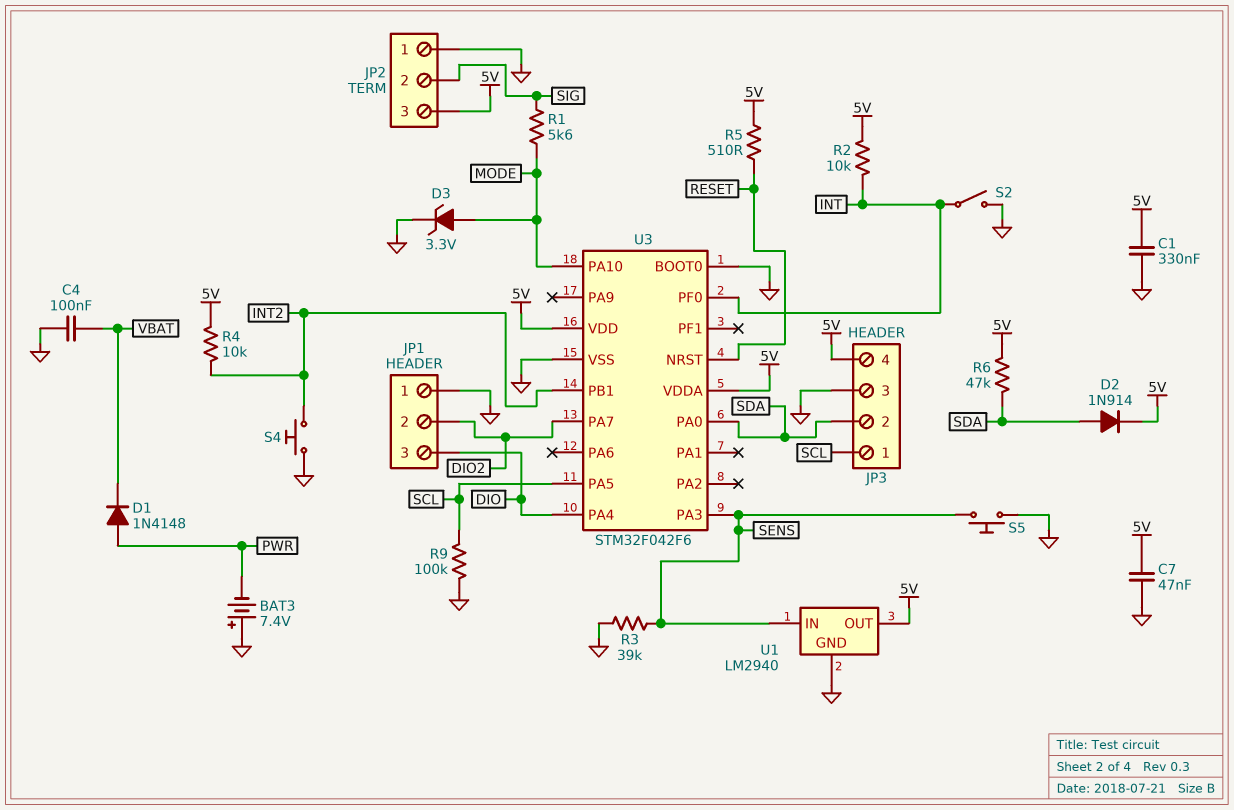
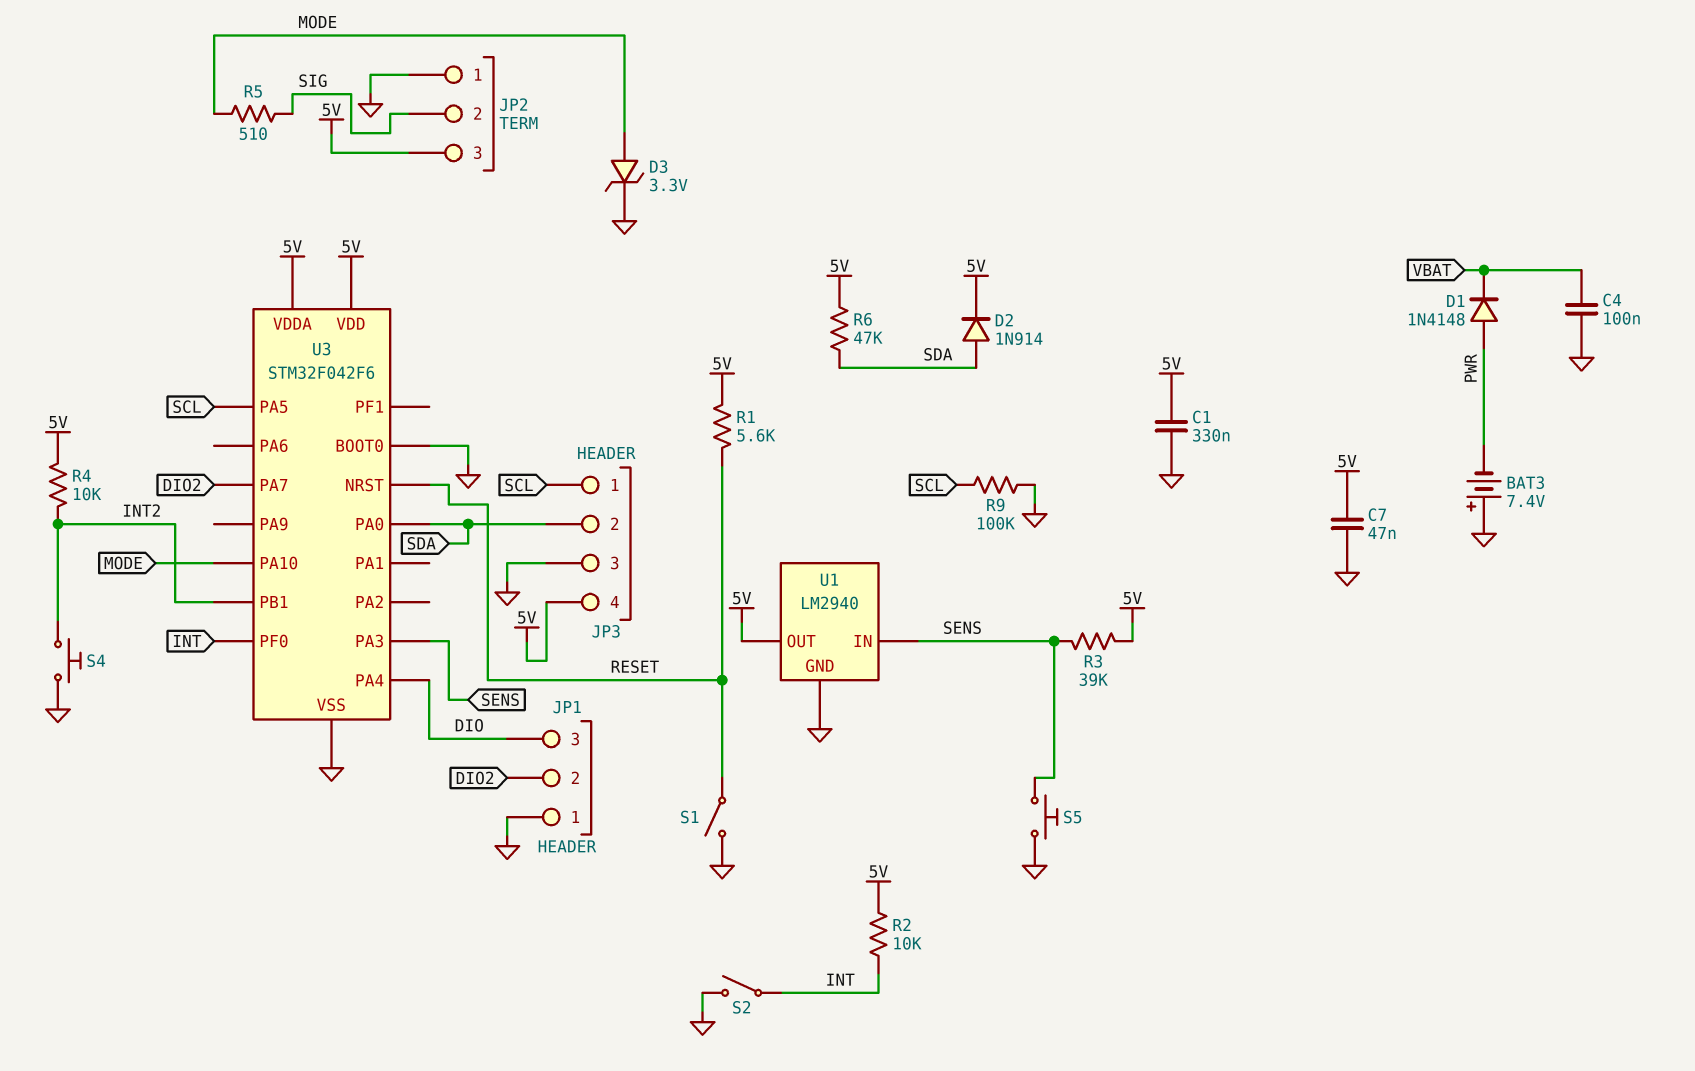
R1: 5.6k (MODE, SIG) -> 5.6k (5V, RESET)
R3: 39k (GND, SENS) -> 39k (5V, SENS)
R5: 510 (5V, RESET) -> 510 (MODE, SIG)
S1: none -> switch (GND, RESET)

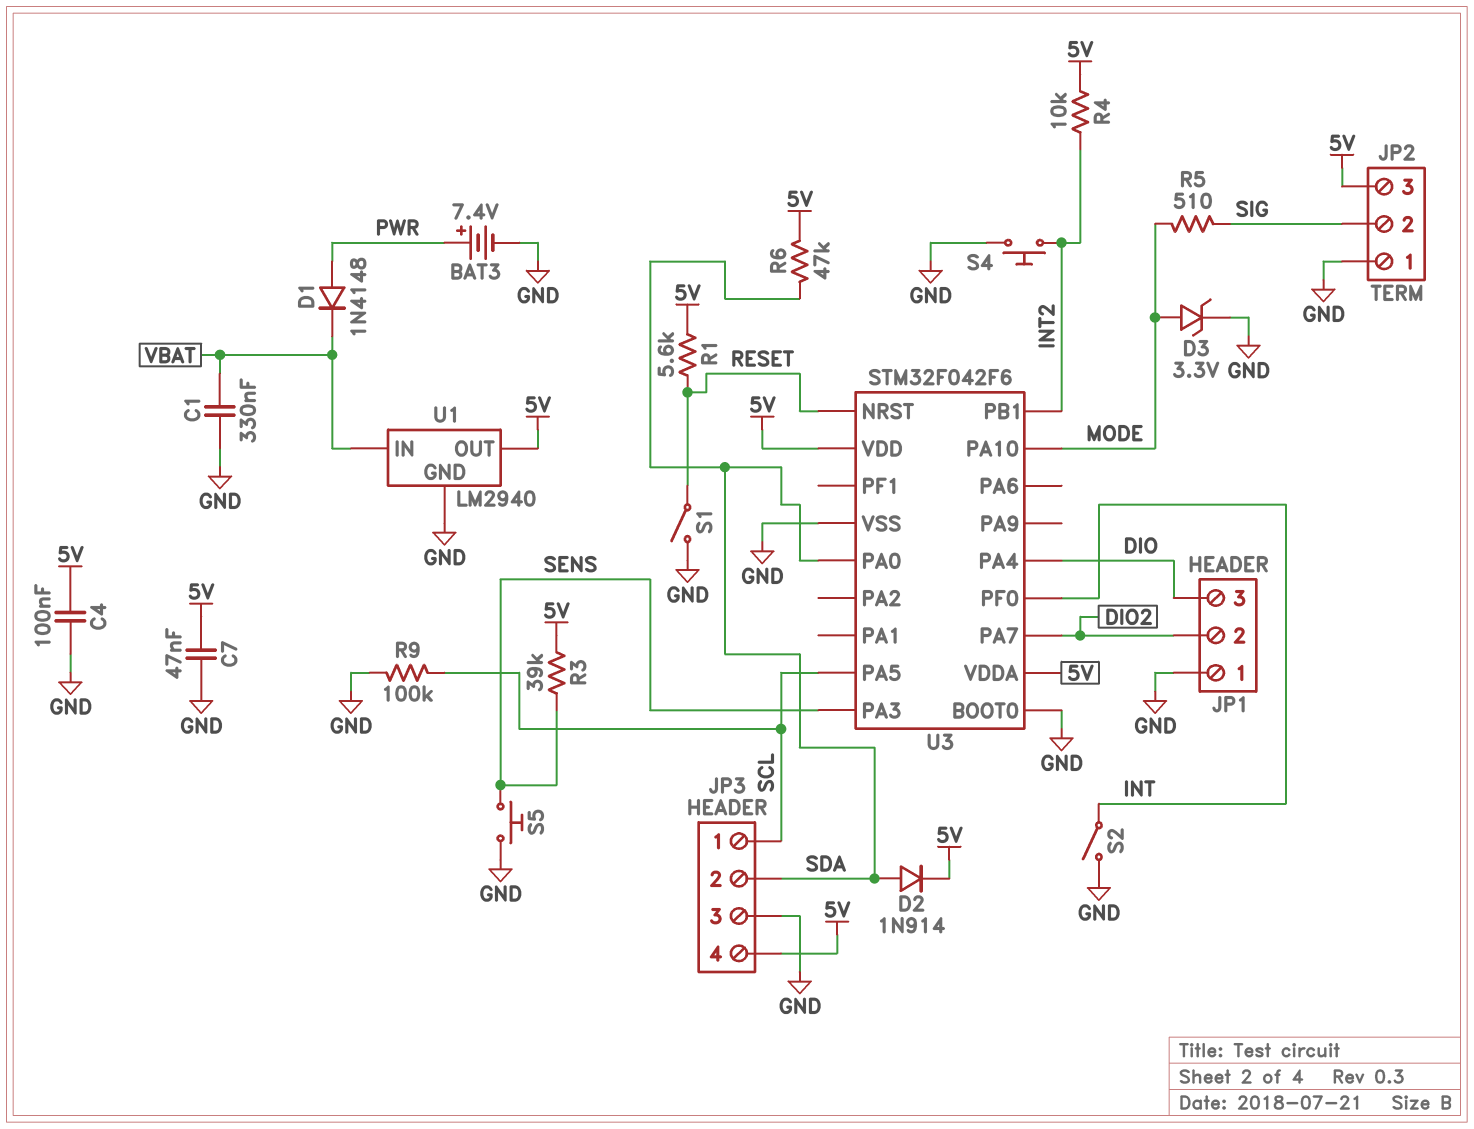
BAT3: 7.4V (plus GND, minus PWR) -> 7.4V (plus PWR, minus GND)
C1: 330nF (5V, GND) -> 330nF (GND, VBAT)
C4: 100nF (GND, VBAT) -> 100nF (5V, GND)
R2: 10k (5V, INT) -> none
U1 pin IN: SENS -> VBAT

